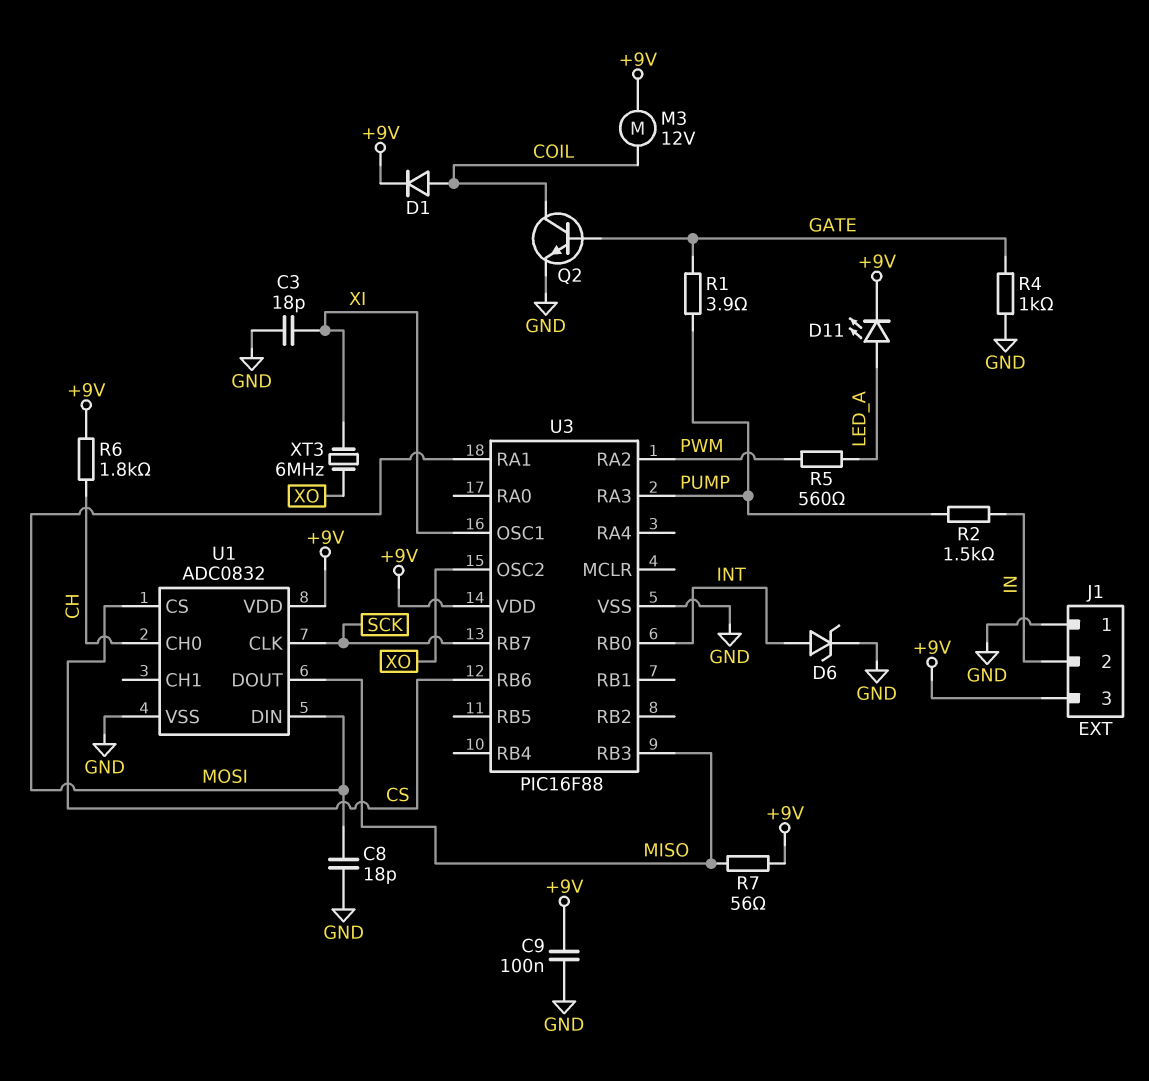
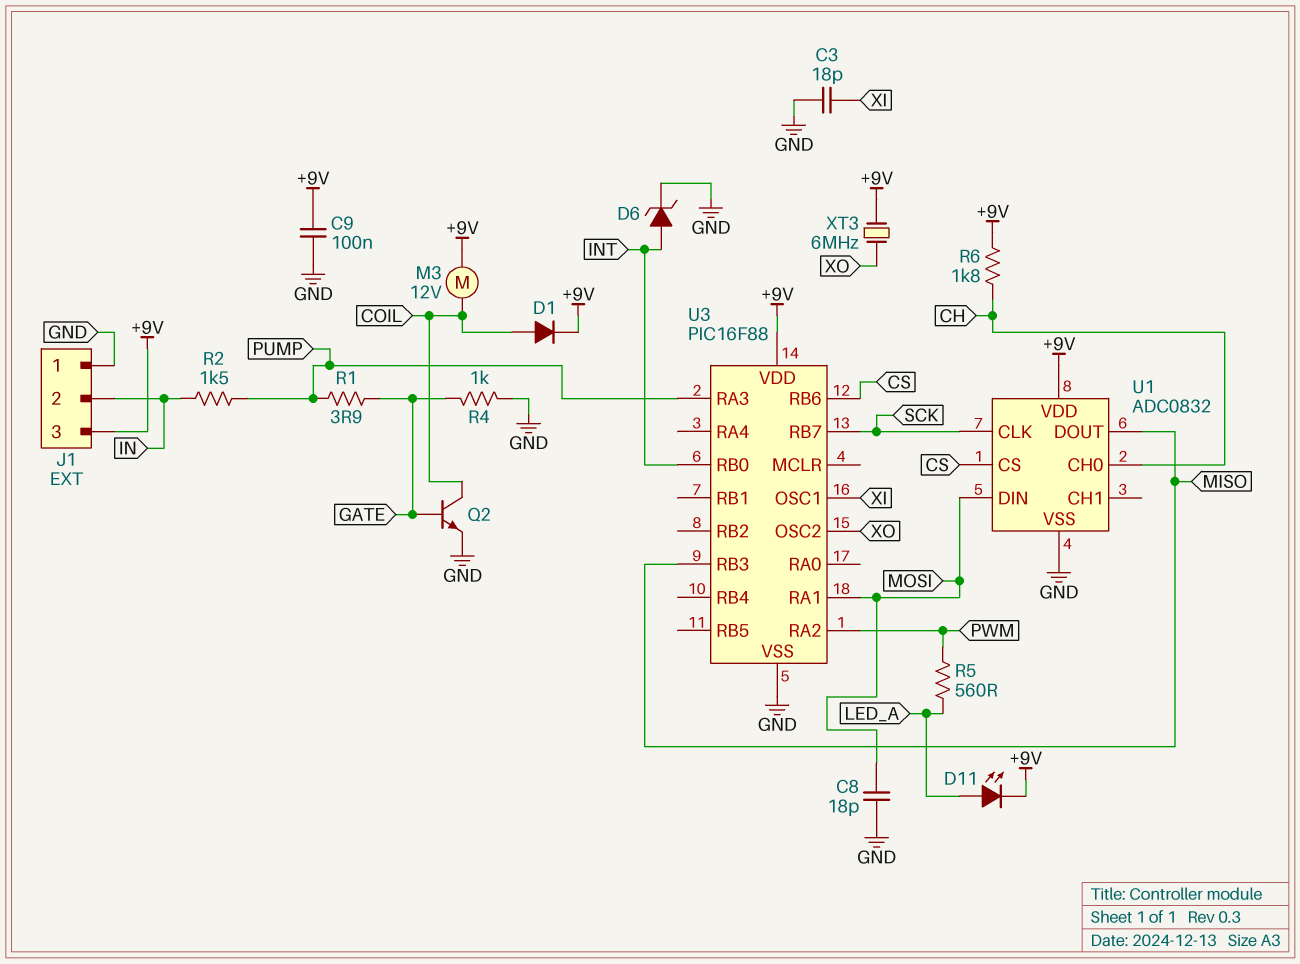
R7: 56 (+9V, MISO) -> none
XT3: 6MHz (XI, XO) -> 6MHz (+9V, XO)

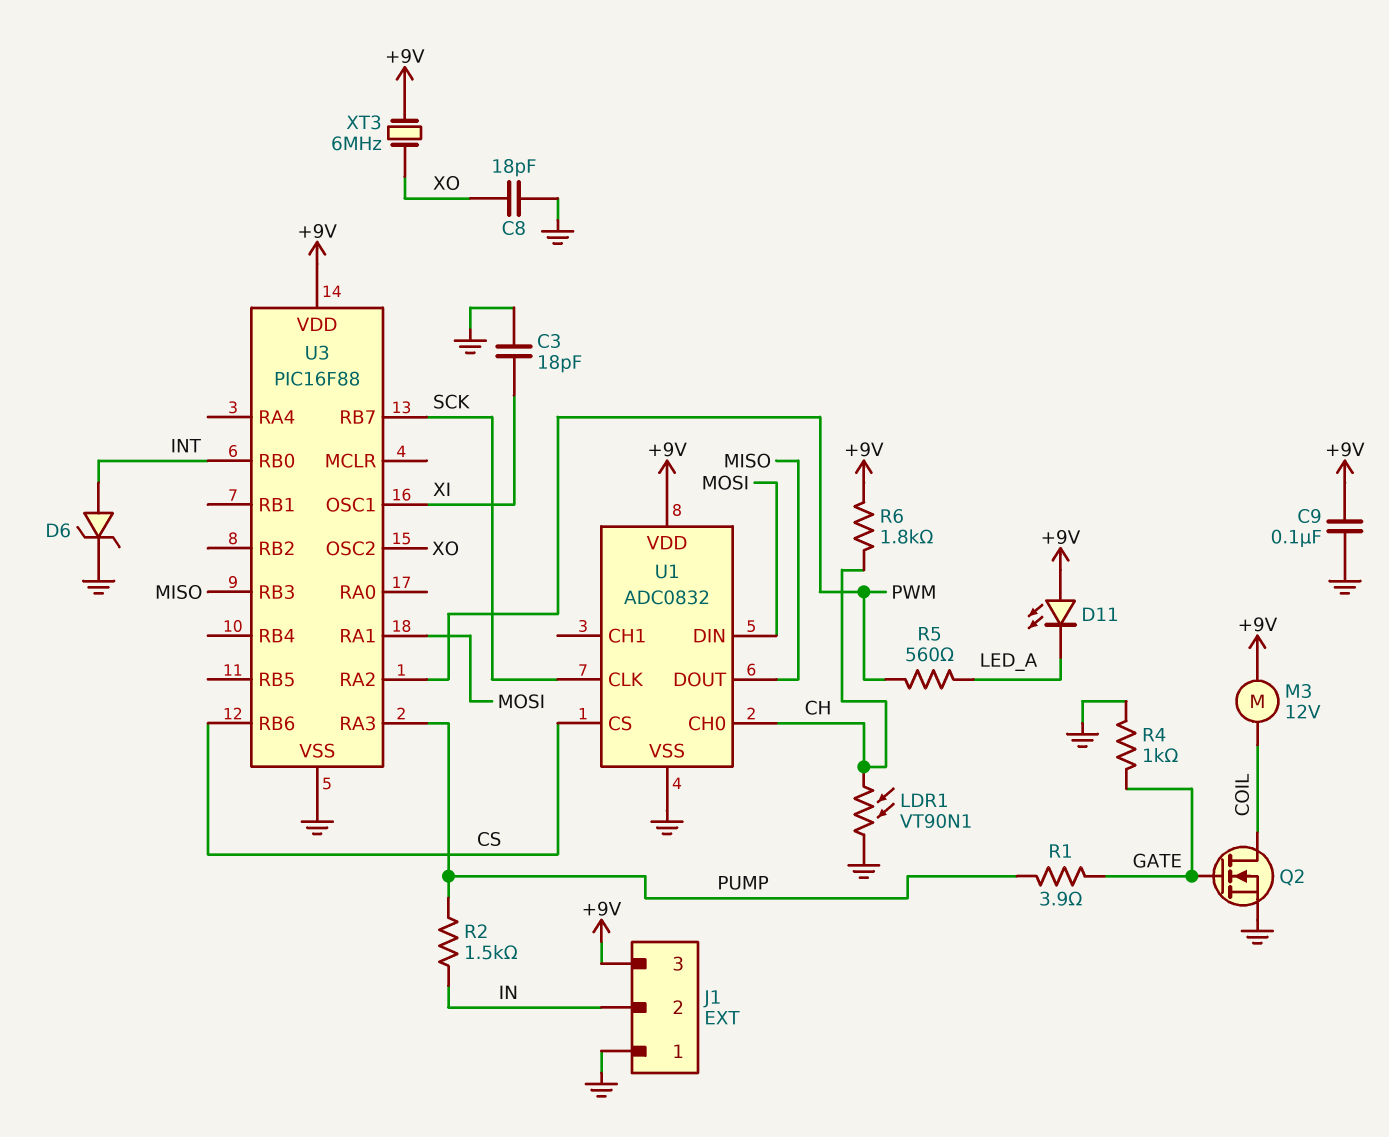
C8: 18pF (GND, MOSI) -> 18pF (GND, XO)
D1: diode (A COIL, K +9V) -> none
D11: LED (A LED_A, K +9V) -> LED (A +9V, K LED_A)
LDR1: none -> VT90N1 (CH, GND)
Q2: NPN (B GATE, C COIL, E GND) -> NMOS (G GATE, D COIL, S GND)

